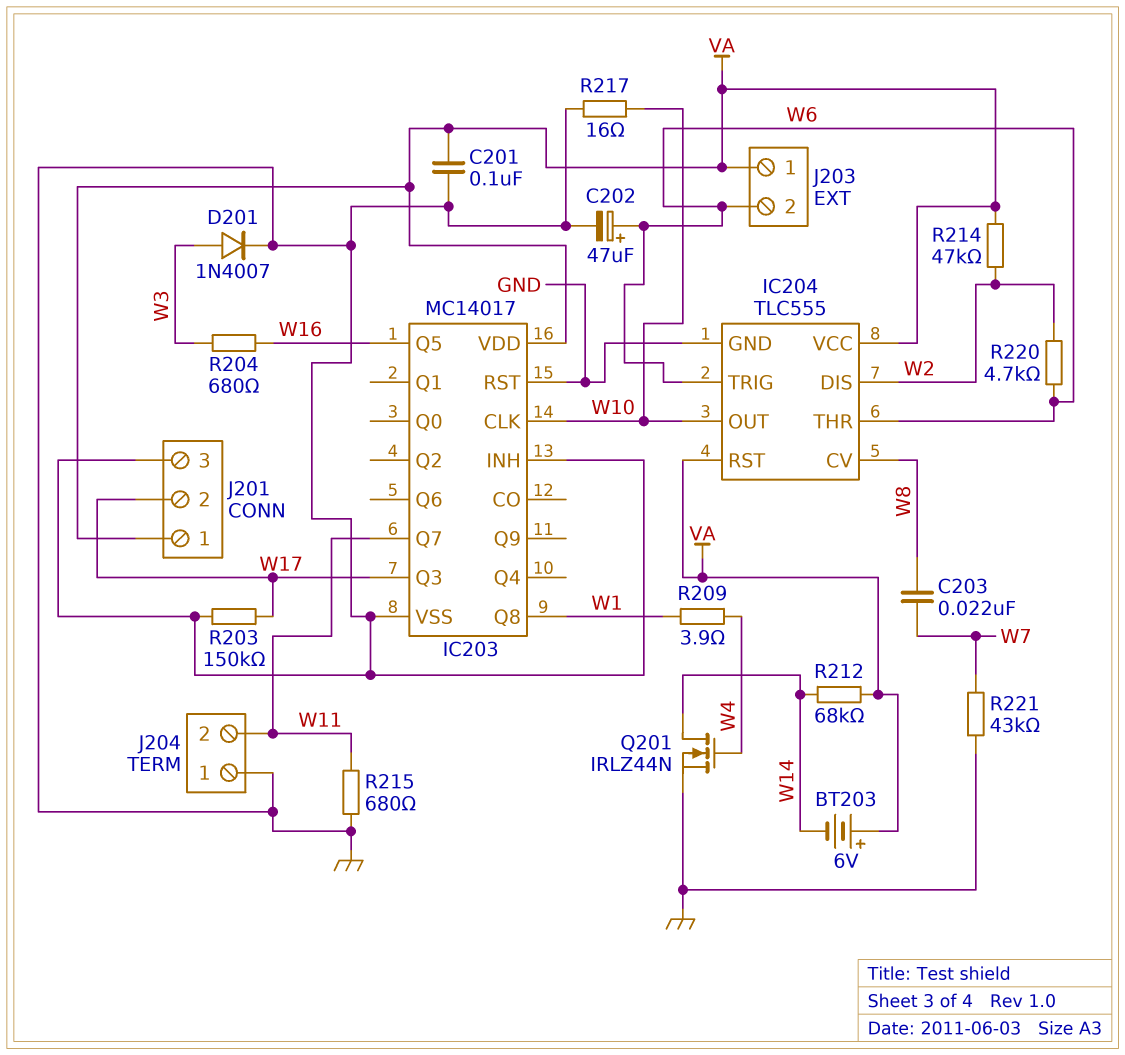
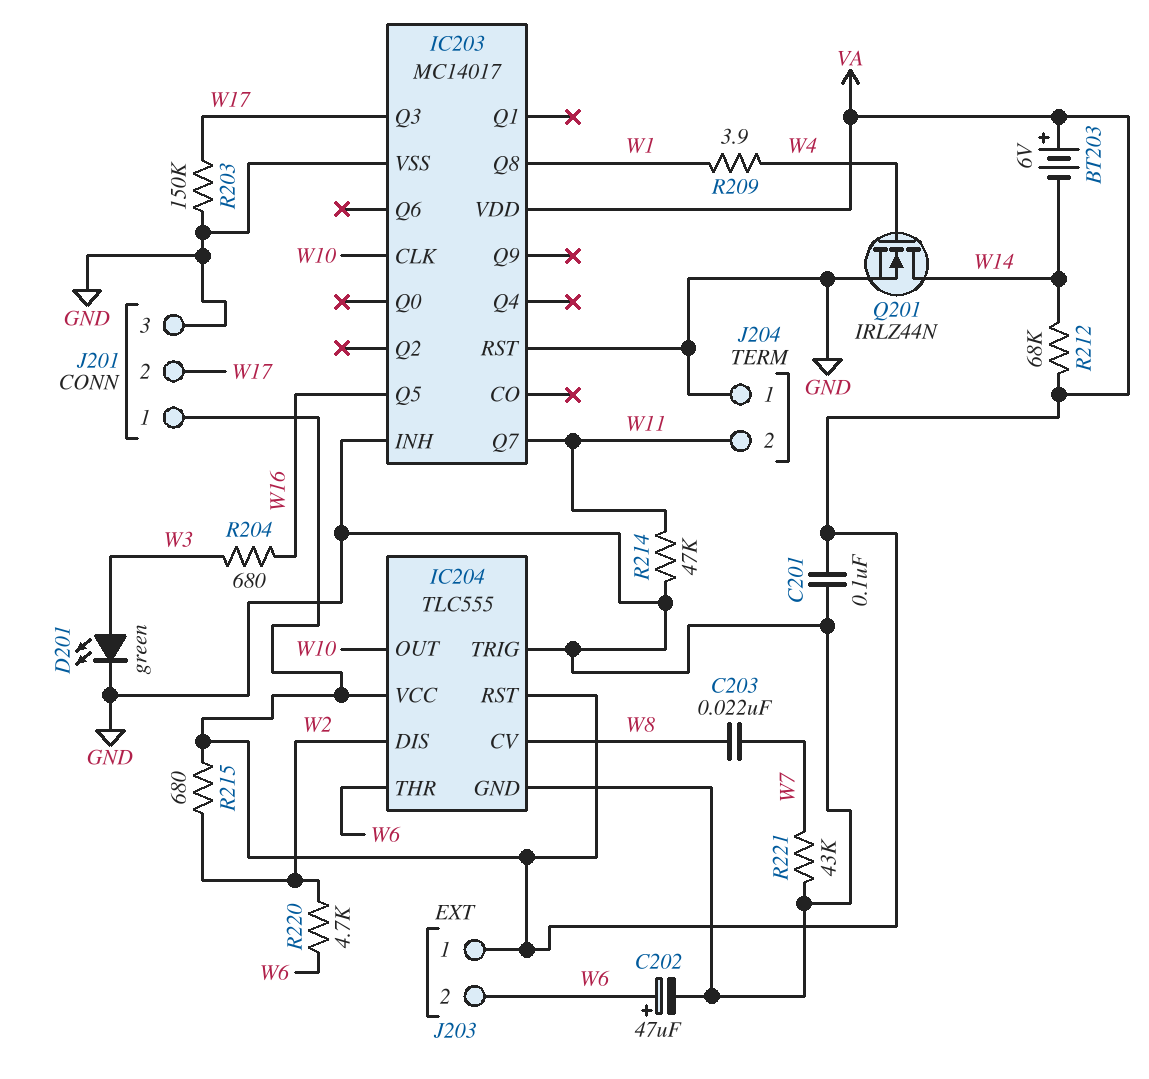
D201: diode 1N4007 (A W3, K GND) -> LED green (A W3, K GND)
IC204 pin TRIG: W6 -> GND
R214: 47k (VA, W2) -> 47k (GND, W11)
R215: 680 (GND, W11) -> 680 (VA, W2)
R217: 16 (GND, W10) -> none

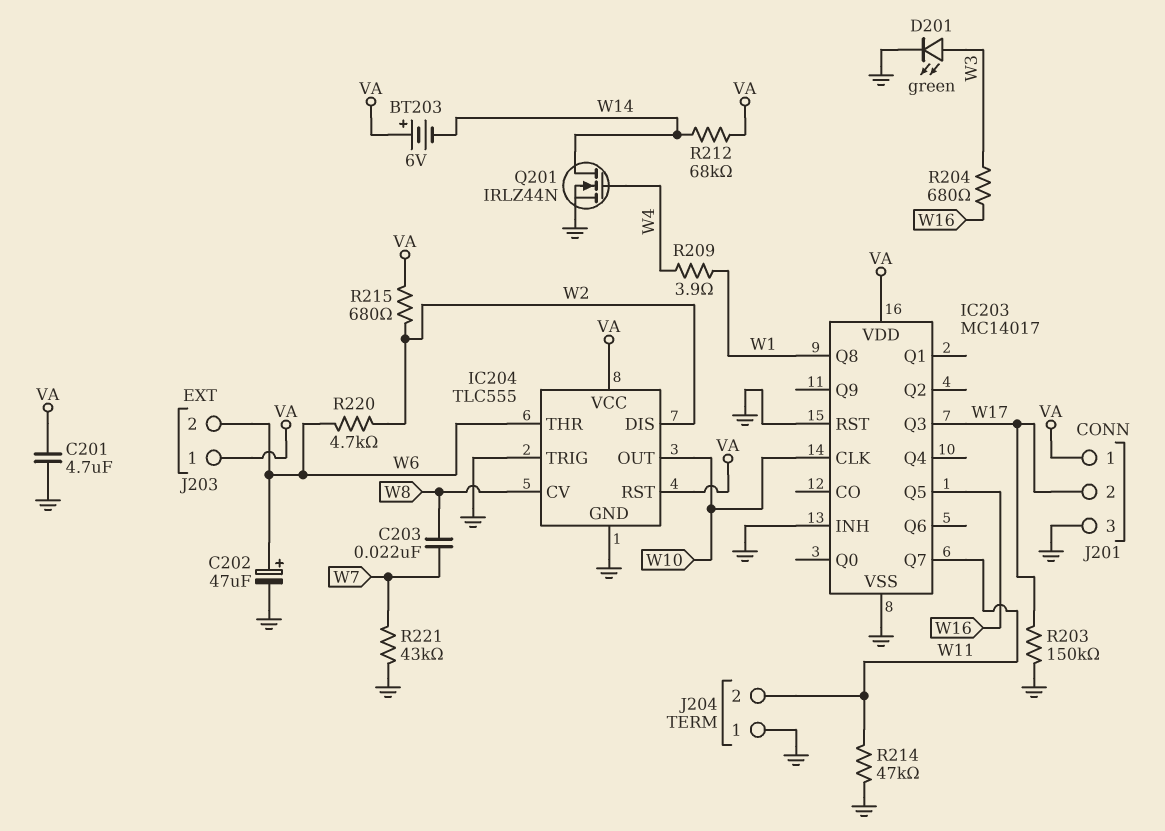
C201: 100nF (GND, VA) -> 4.7uF (GND, VA)

